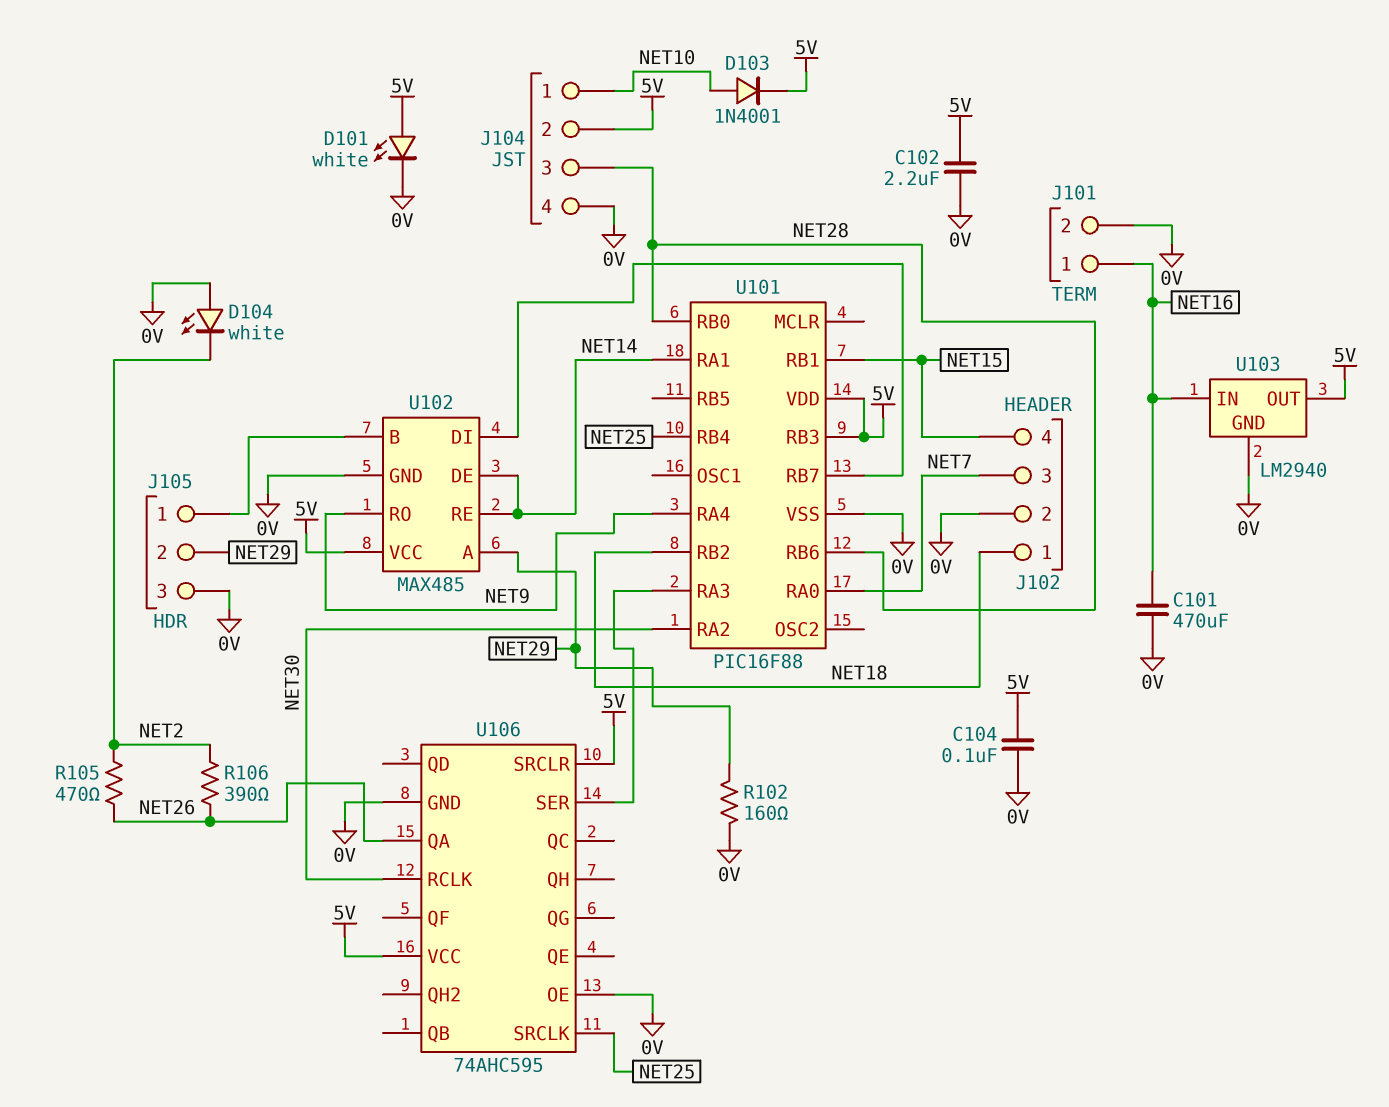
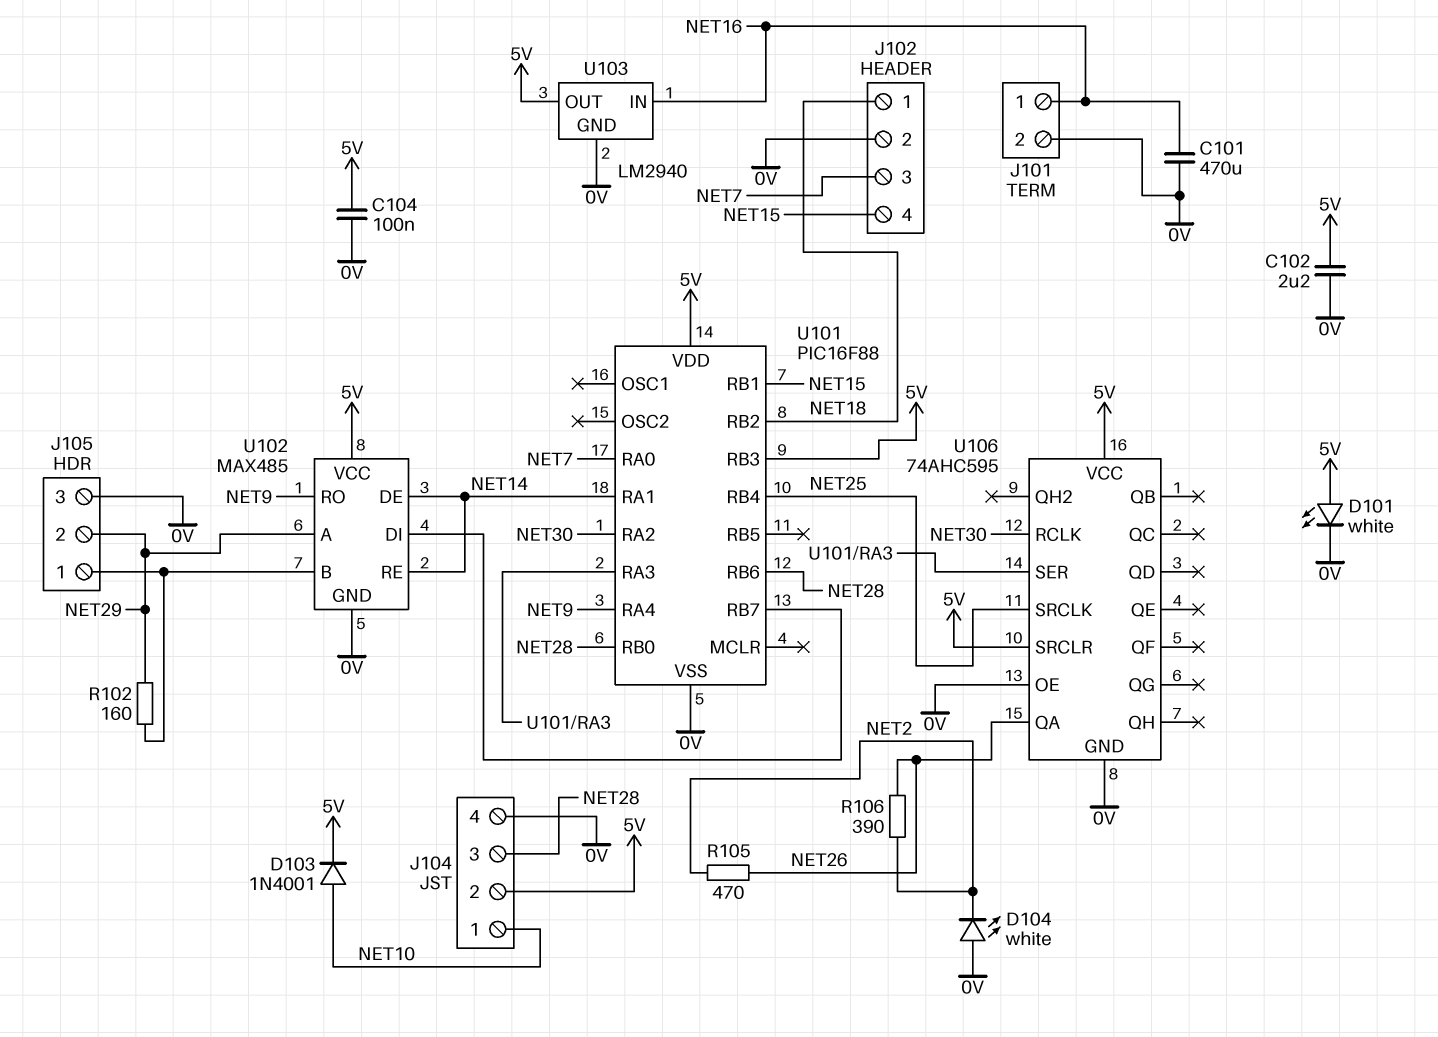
R102: 160 (0V, NET29) -> 160 (J105/1, NET29)

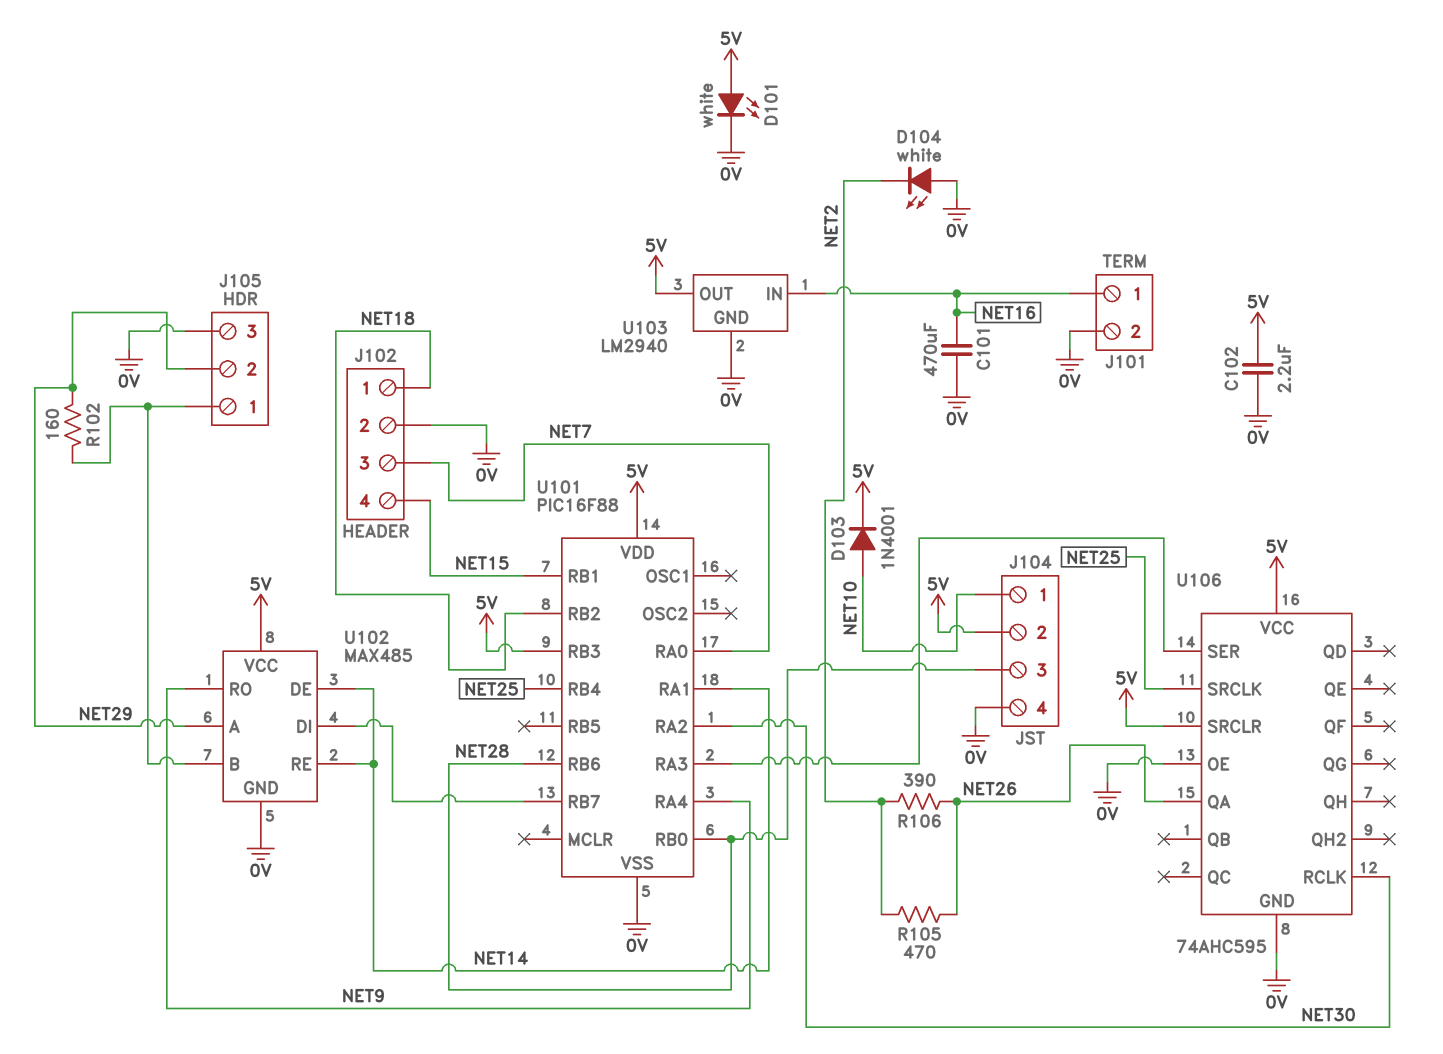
C104: 100nF (0V, 5V) -> none

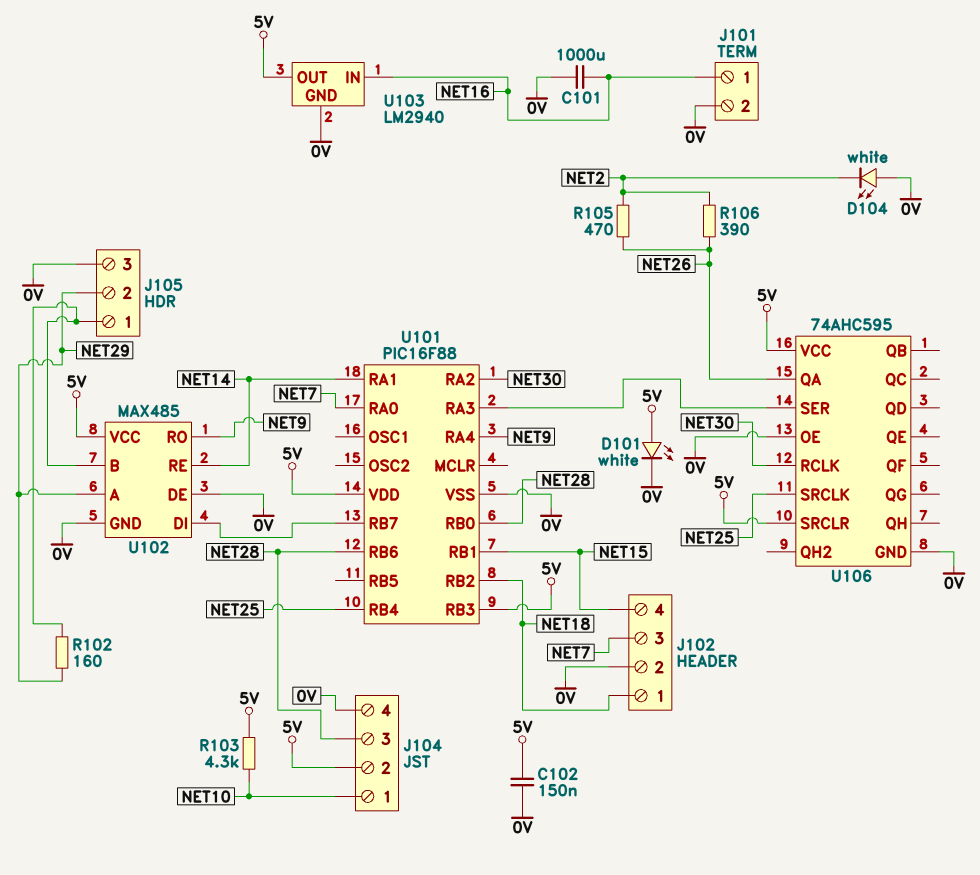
C101: 470uF (0V, NET16) -> 1000uF (0V, NET16)
C102: 2.2uF (0V, 5V) -> 150nF (0V, 5V)
D103: diode 1N4001 (A NET10, K 5V) -> none
R103: none -> 4.3k (5V, NET10)
U102 pin DE: NET14 -> 0V

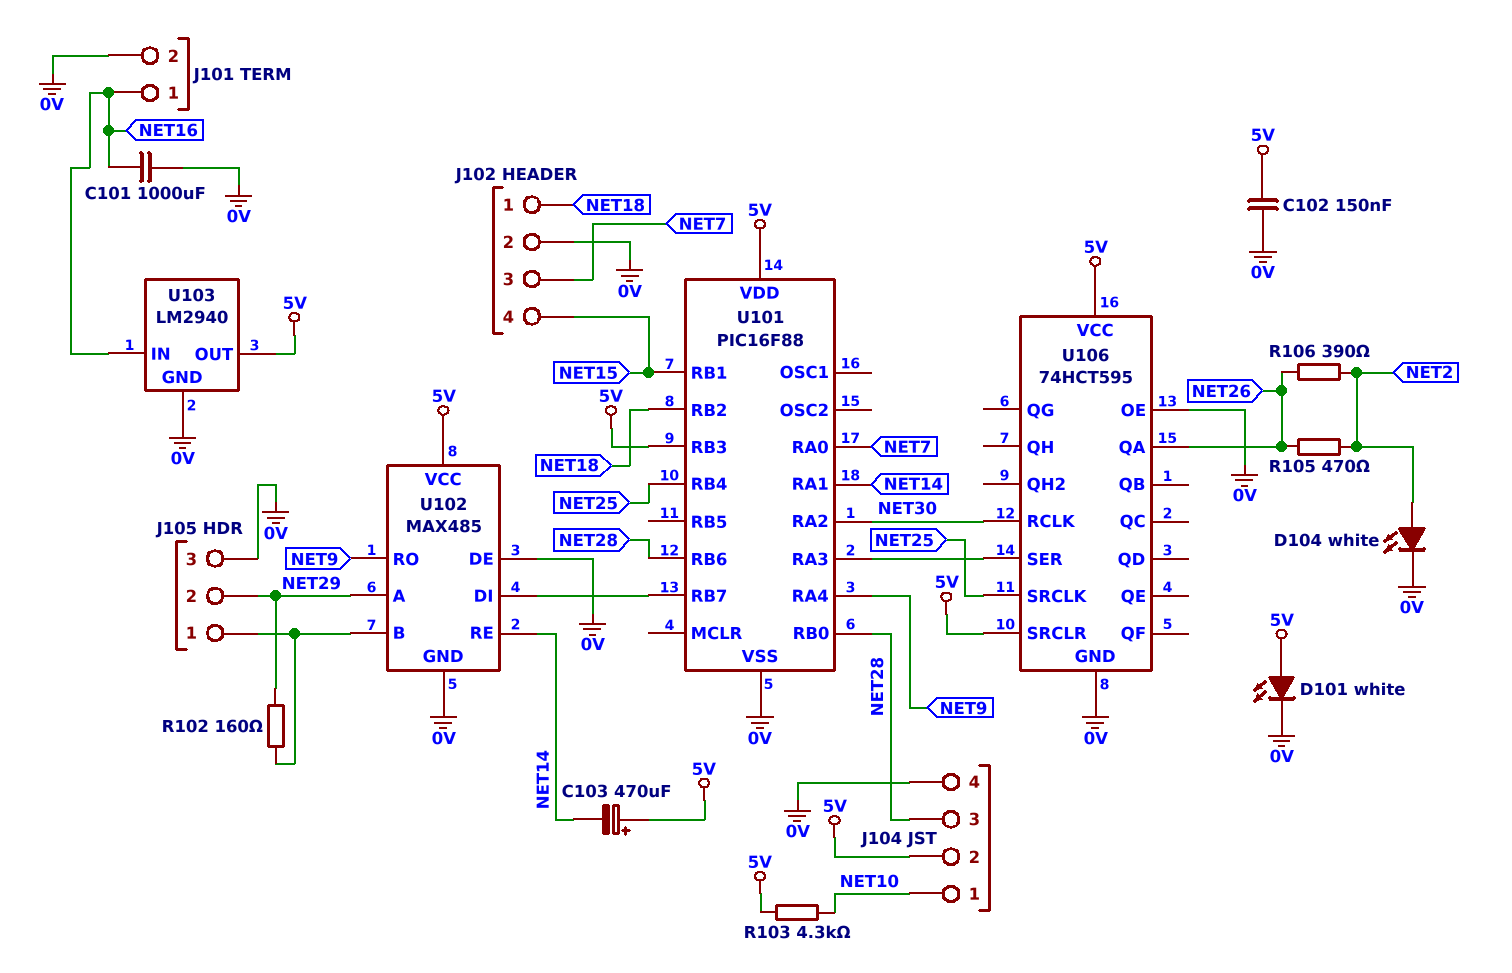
C103: none -> 470uF (plus 5V, minus NET14)
D104: LED white (A 0V, K NET2) -> LED white (A NET2, K 0V)
U106: 74AHC595 -> 74HCT595

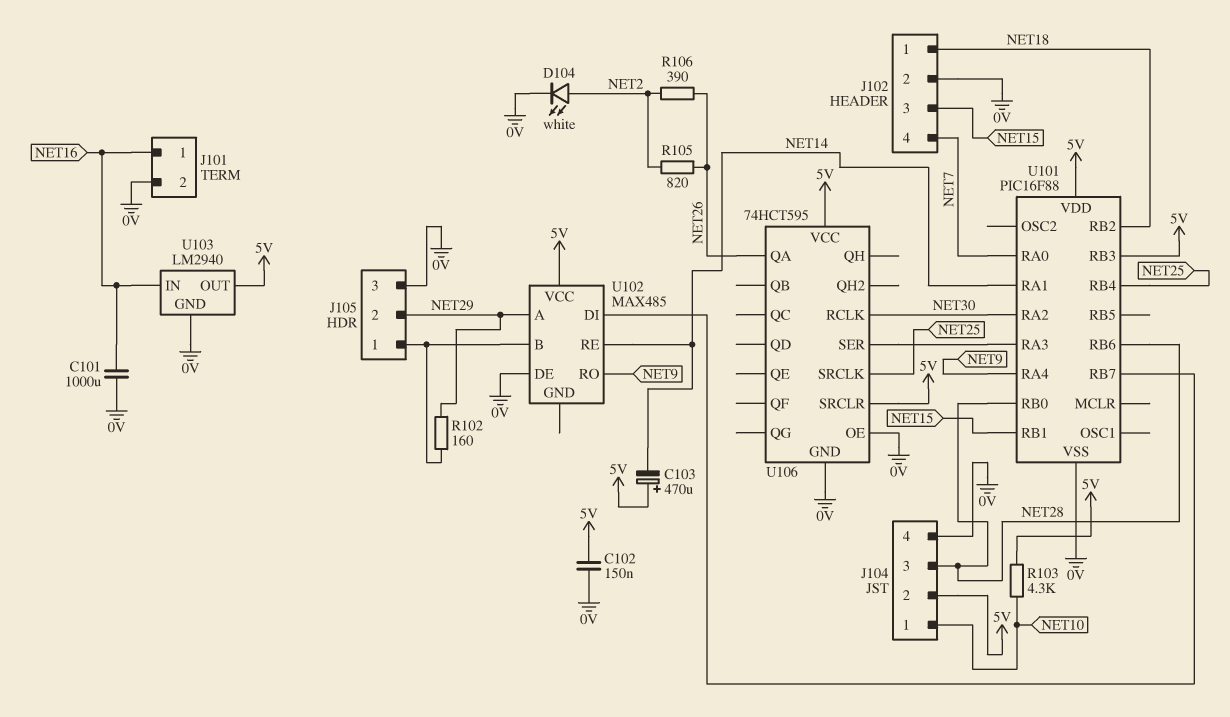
D101: LED white (A 5V, K 0V) -> none
J102 pin 3: NET7 -> NET15
J102 pin 4: NET15 -> NET7
R105: 470 (NET2, NET26) -> 820 (NET2, NET26)
U102 pin GND: 0V -> none

